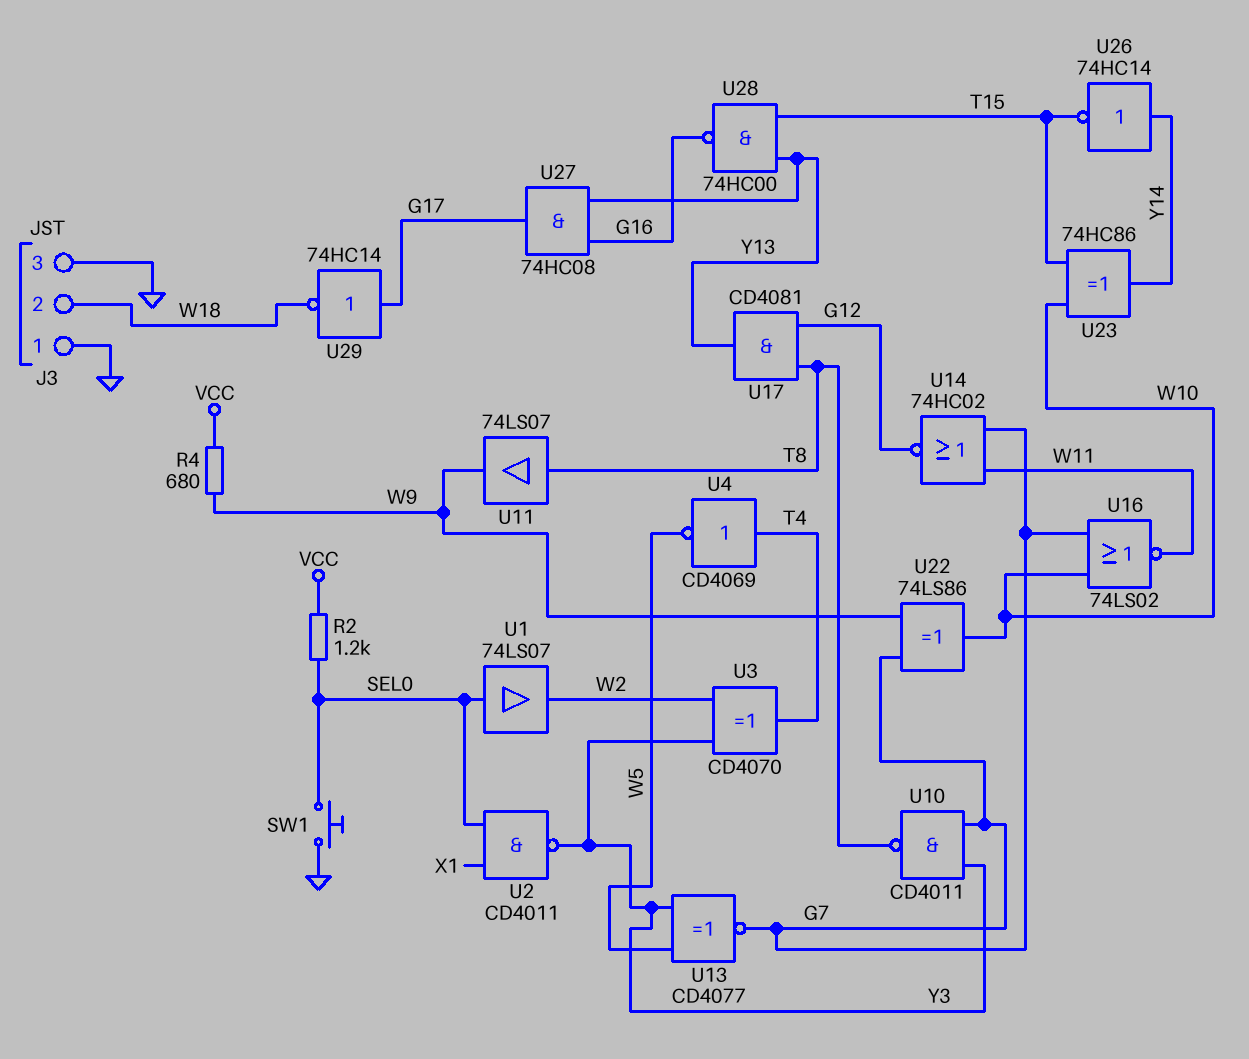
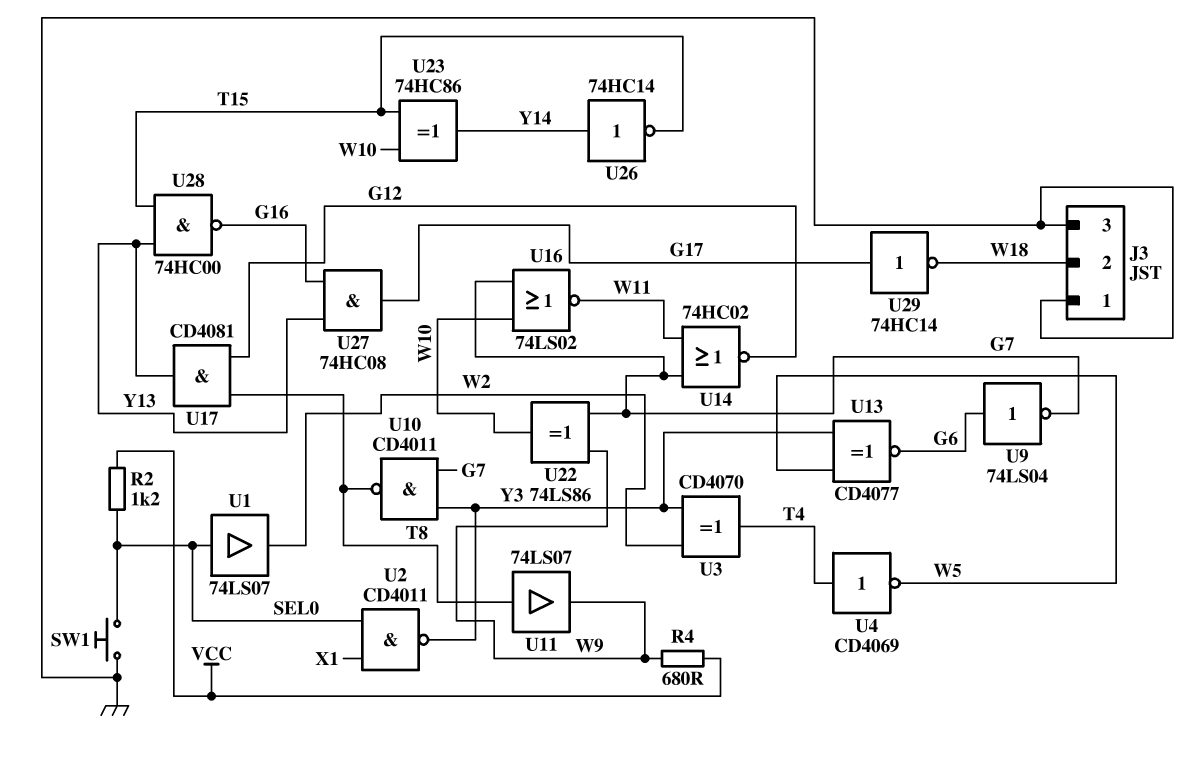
U9: none -> NOT 74LS04 (in G6, out G7)
U13: XNOR CD4077 (in W5, in Y3, out G7) -> XNOR CD4077 (in W5, in Y3, out G6)

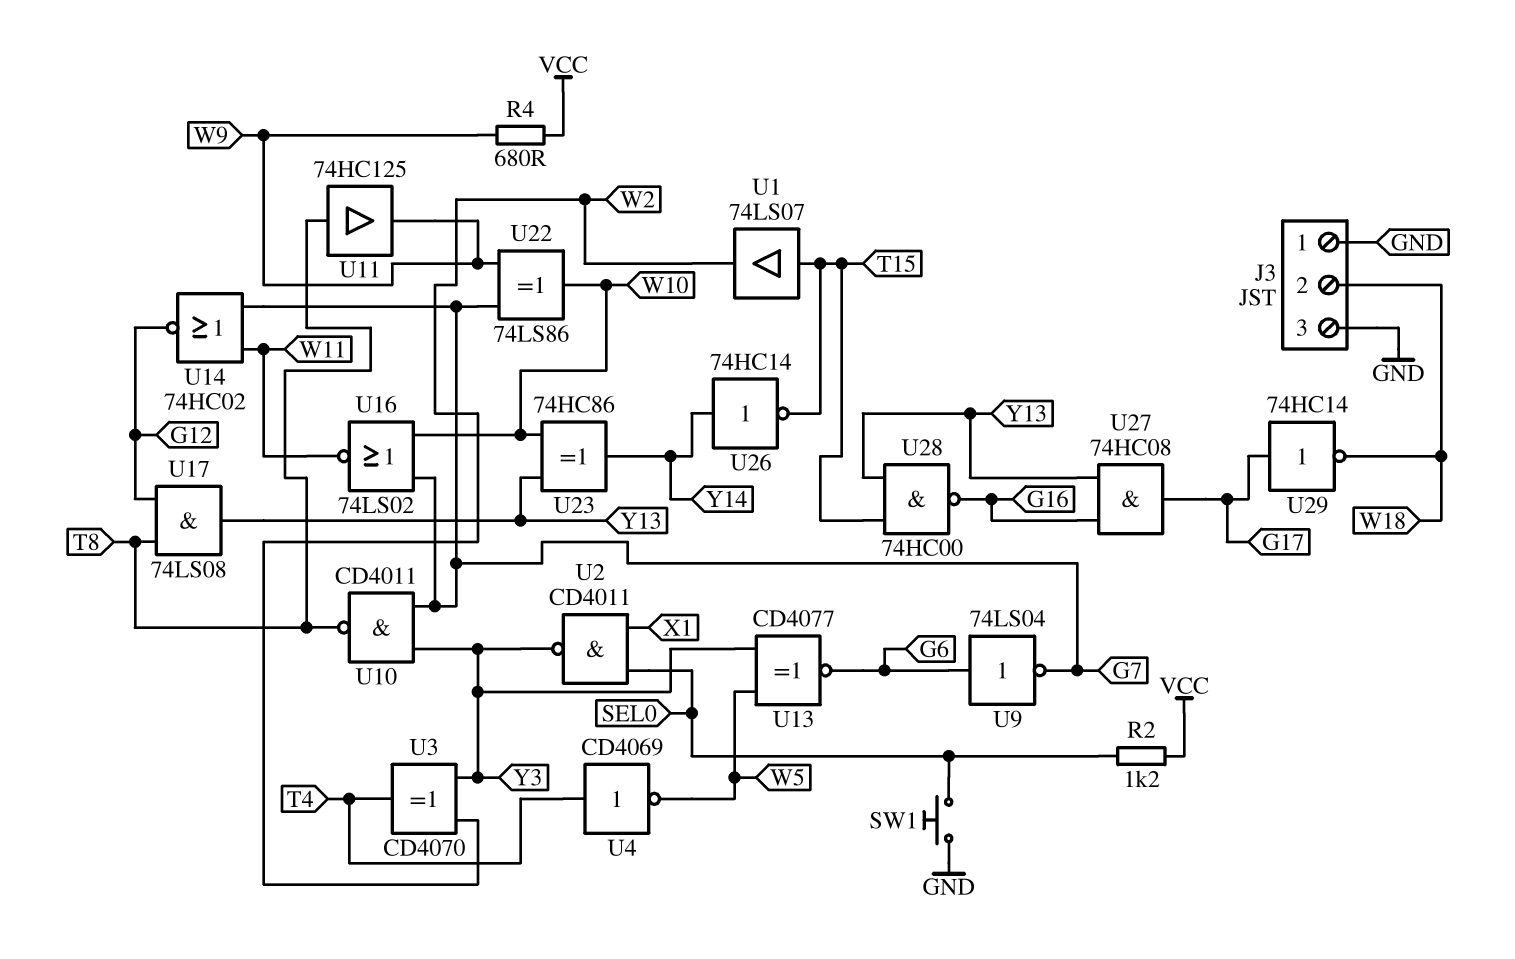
U1: buffer 74LS07 (in SEL0, out W2) -> buffer 74LS07 (in T15, out W2)
U11: buffer 74LS07 (in T8, out W9) -> buffer 74HC125 (in T8, out W9)
U17: AND CD4081 (in G12, in T8, out Y13) -> AND 74LS08 (in G12, in T8, out Y13)
U23: XOR 74HC86 (in T15, in W10, out Y14) -> XOR 74HC86 (in W10, in Y13, out Y14)

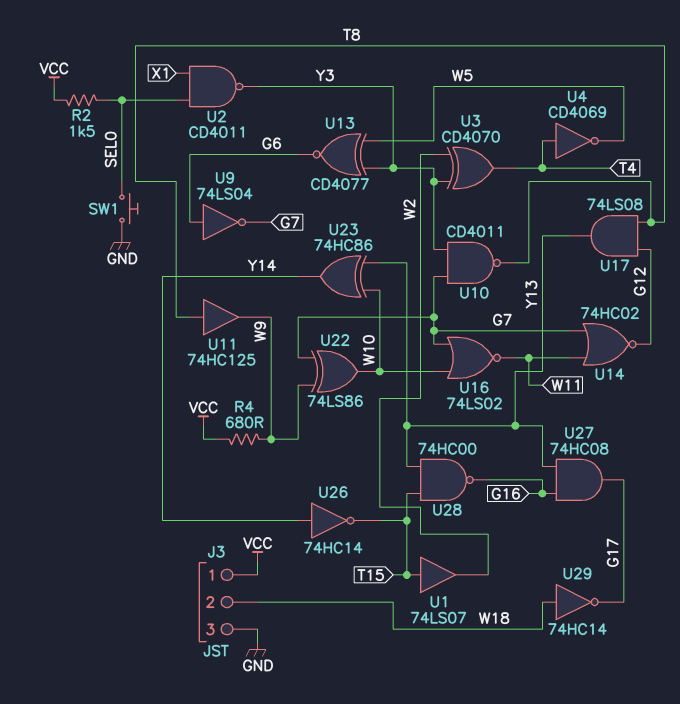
J3 pin 1: GND -> VCC
R2: 1.2k (SEL0, VCC) -> 1.5k (SEL0, VCC)
U29: NOT 74HC14 (in G17, out W18) -> NOT 74HC14 (in W18, out G17)

